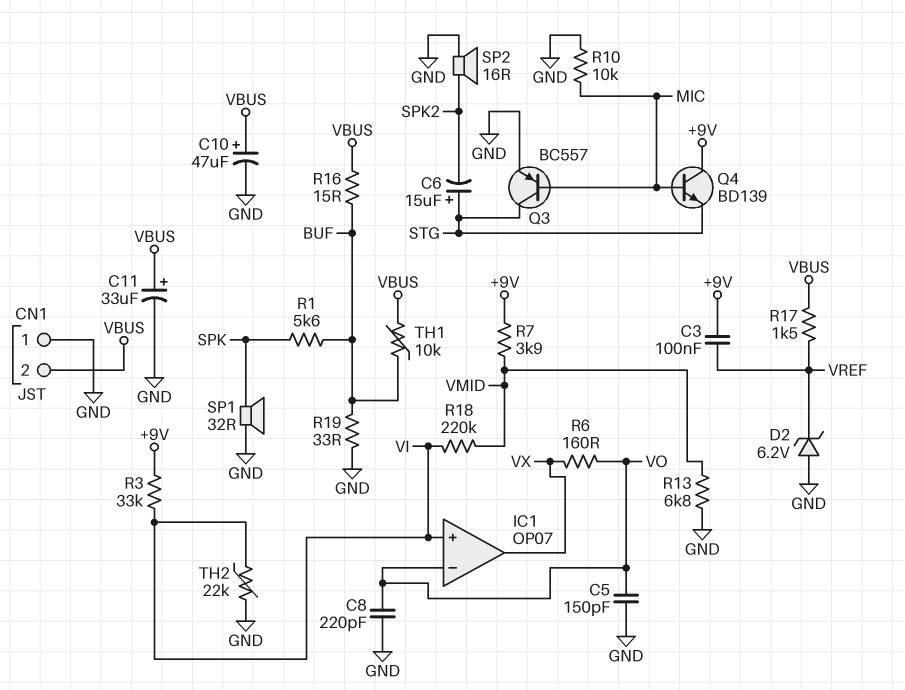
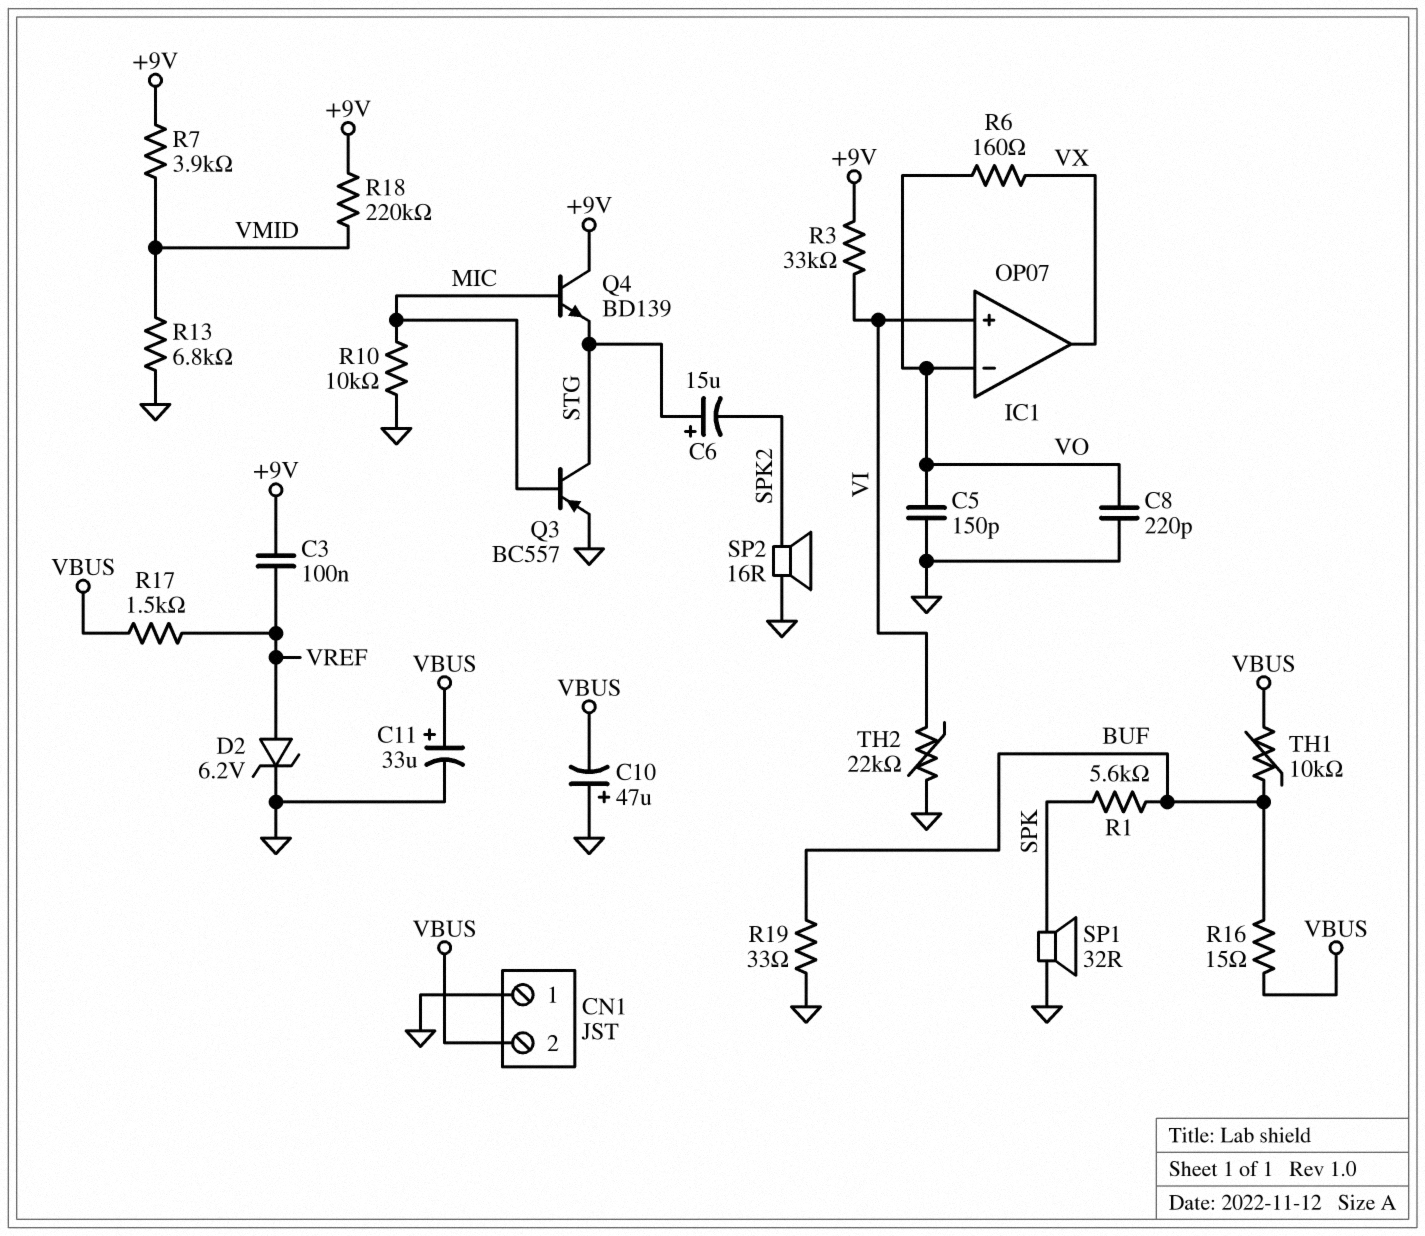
C10: 47uF (plus VBUS, minus GND) -> 47uF (plus GND, minus VBUS)
D2: zener 6.2V (A GND, K VREF) -> zener 6.2V (A VREF, K GND)
R18: 220k (VI, VMID) -> 220k (+9V, VMID)

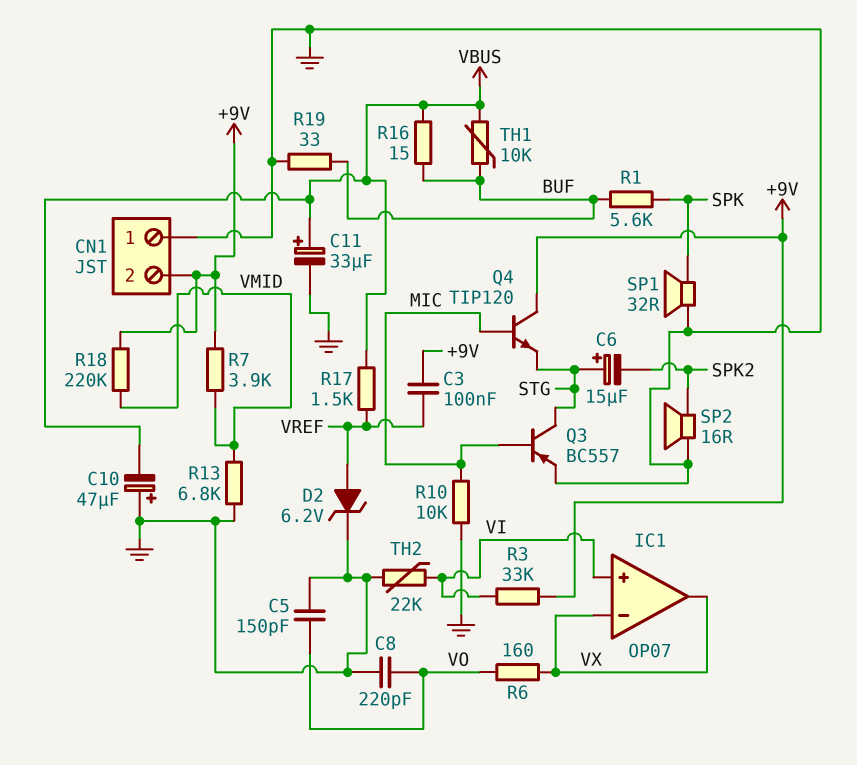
CN1 pin 2: VBUS -> +9V
IC1 pin in-: VO -> VX
Q4: NPN BD139 (B MIC, C +9V, E STG) -> NPN TIP120 (B MIC, C +9V, E STG)

